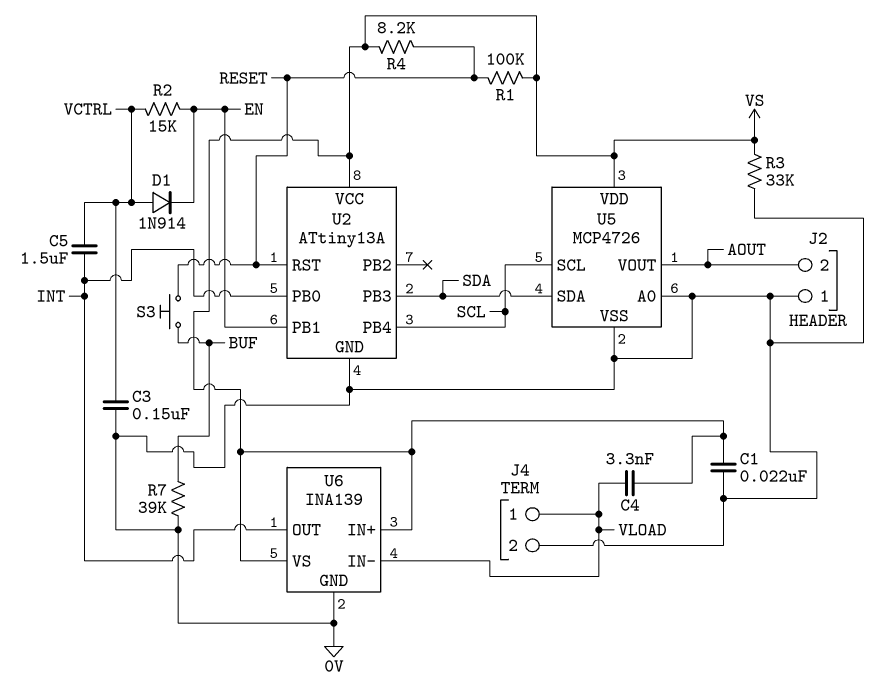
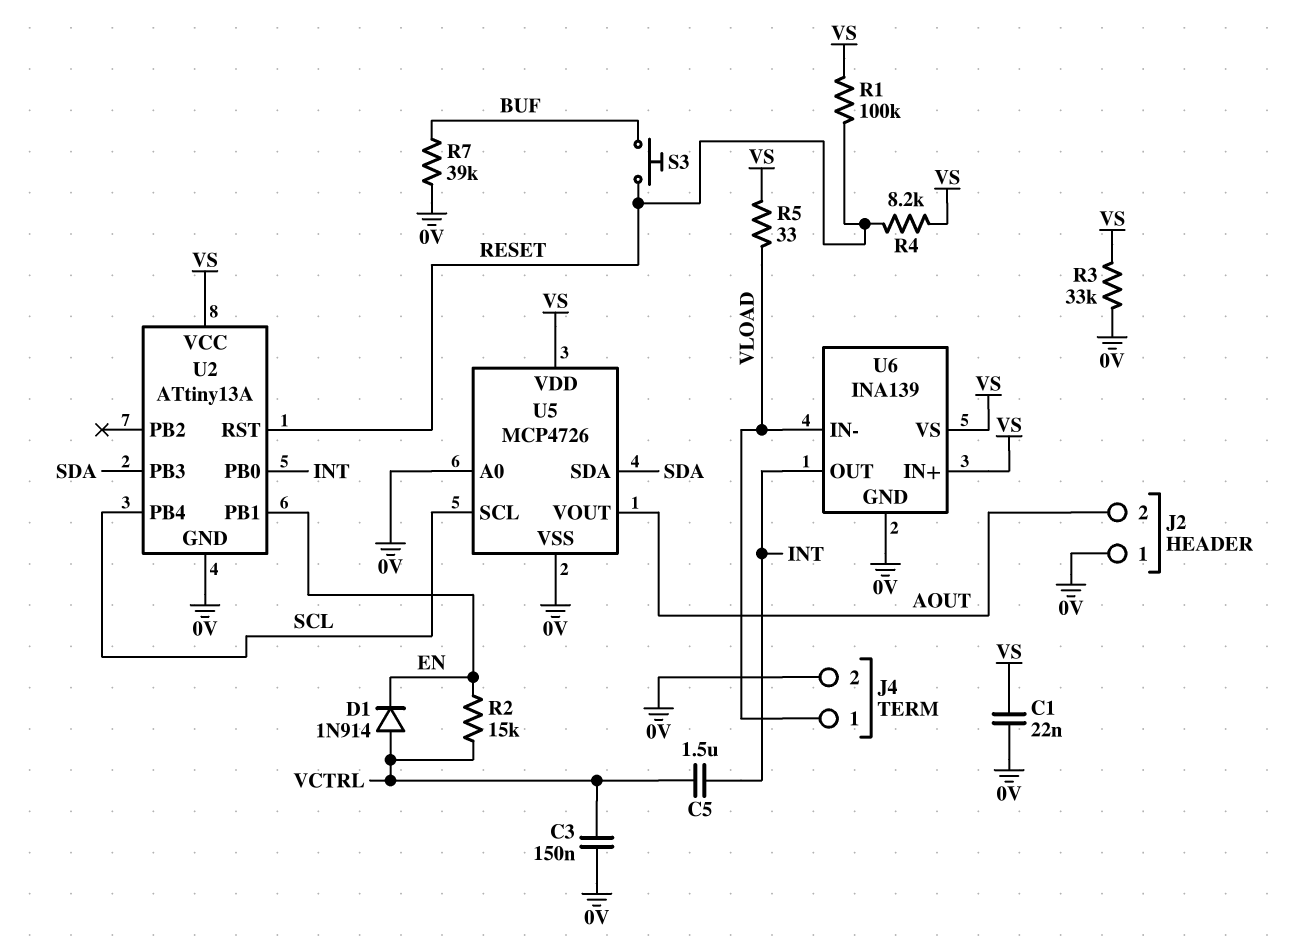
C4: 3.3nF (VLOAD, VS) -> none
R5: none -> 33 (VLOAD, VS)

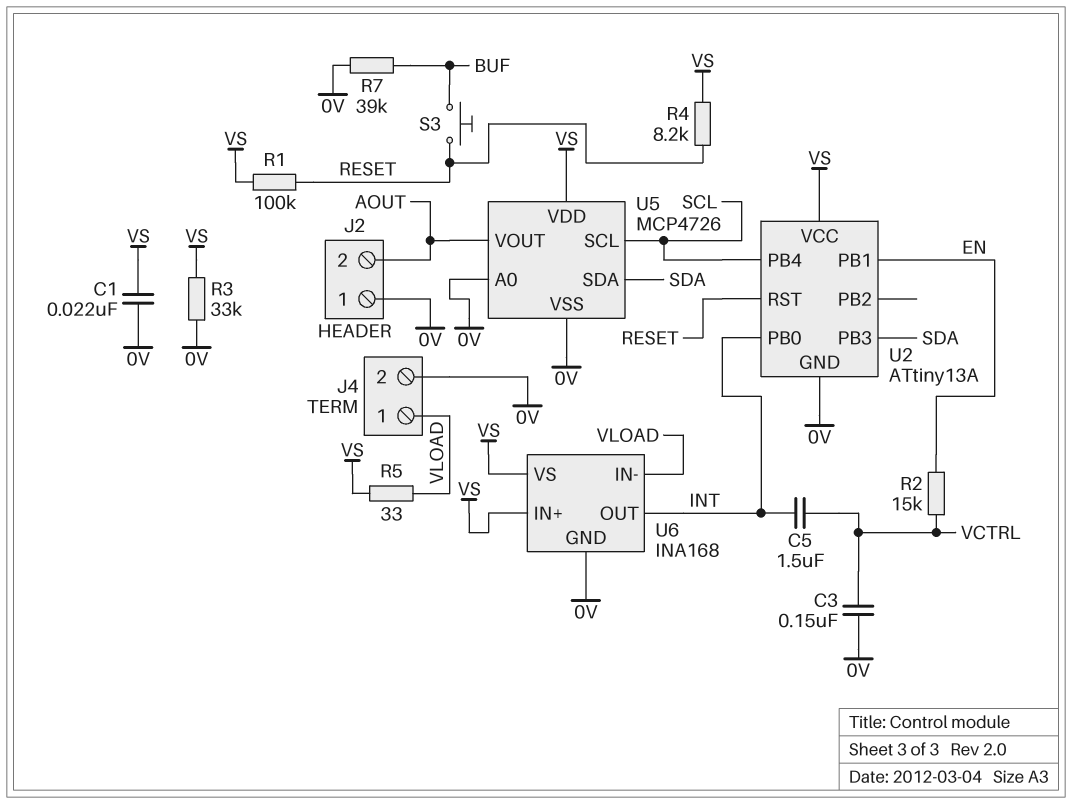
D1: diode 1N914 (A VCTRL, K EN) -> none
U6: INA139 -> INA168

